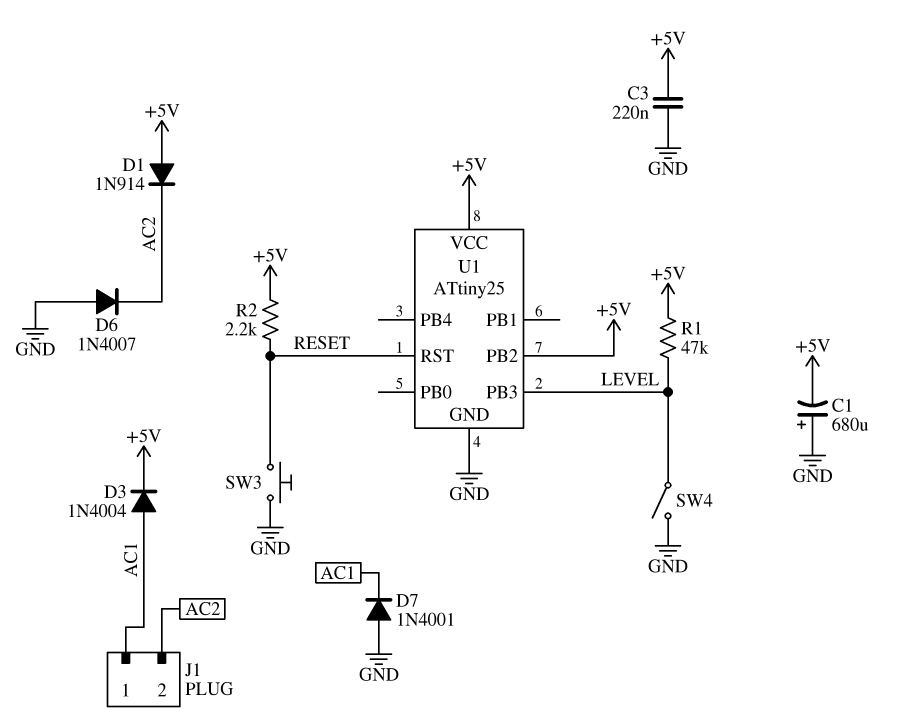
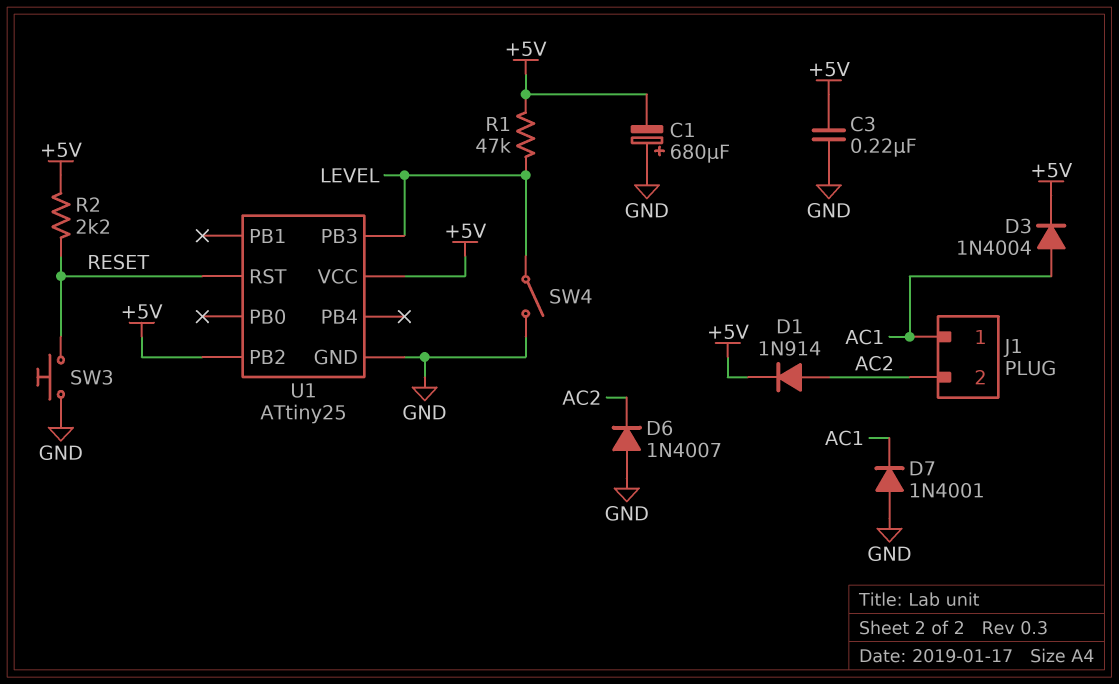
D1: diode 1N914 (A +5V, K AC2) -> diode 1N914 (A AC2, K +5V)

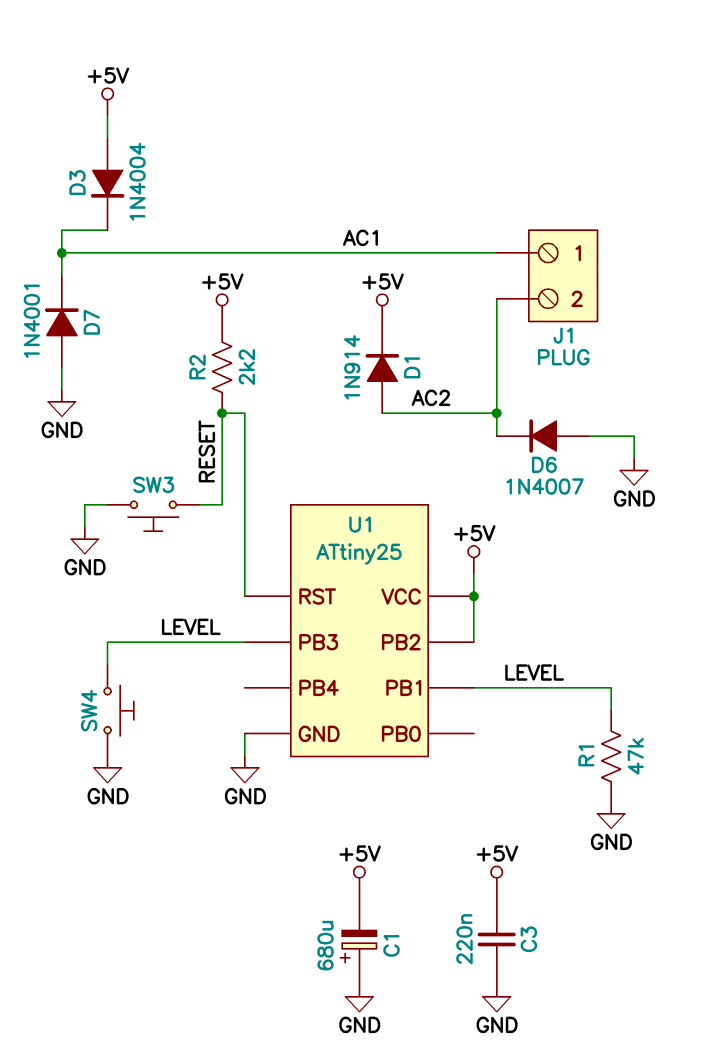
D3: diode 1N4004 (A AC1, K +5V) -> diode 1N4004 (A +5V, K AC1)
R1: 47k (+5V, LEVEL) -> 47k (GND, LEVEL)
SW4: switch (GND, LEVEL) -> button (GND, LEVEL)
U1 pin PB1: none -> LEVEL

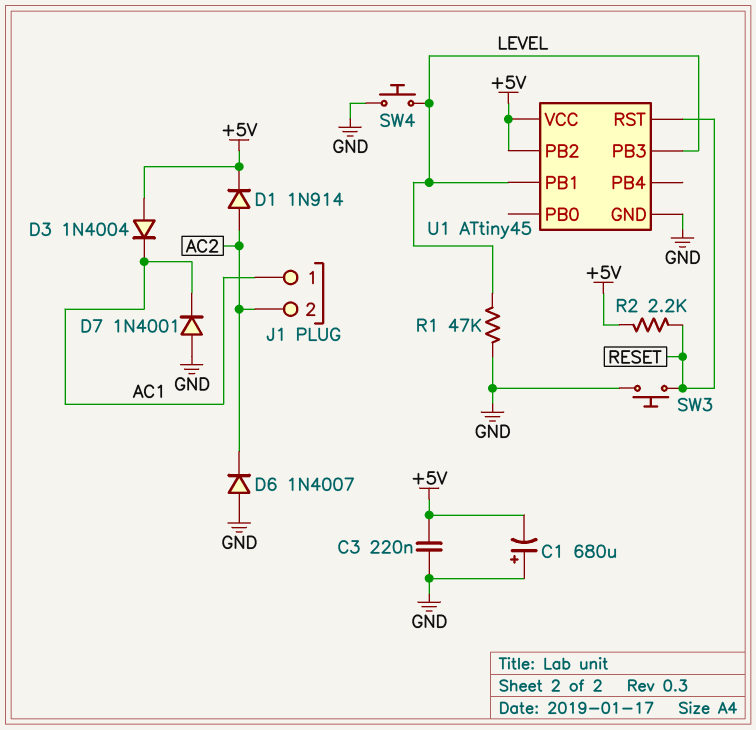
U1: ATtiny25 -> ATtiny45

